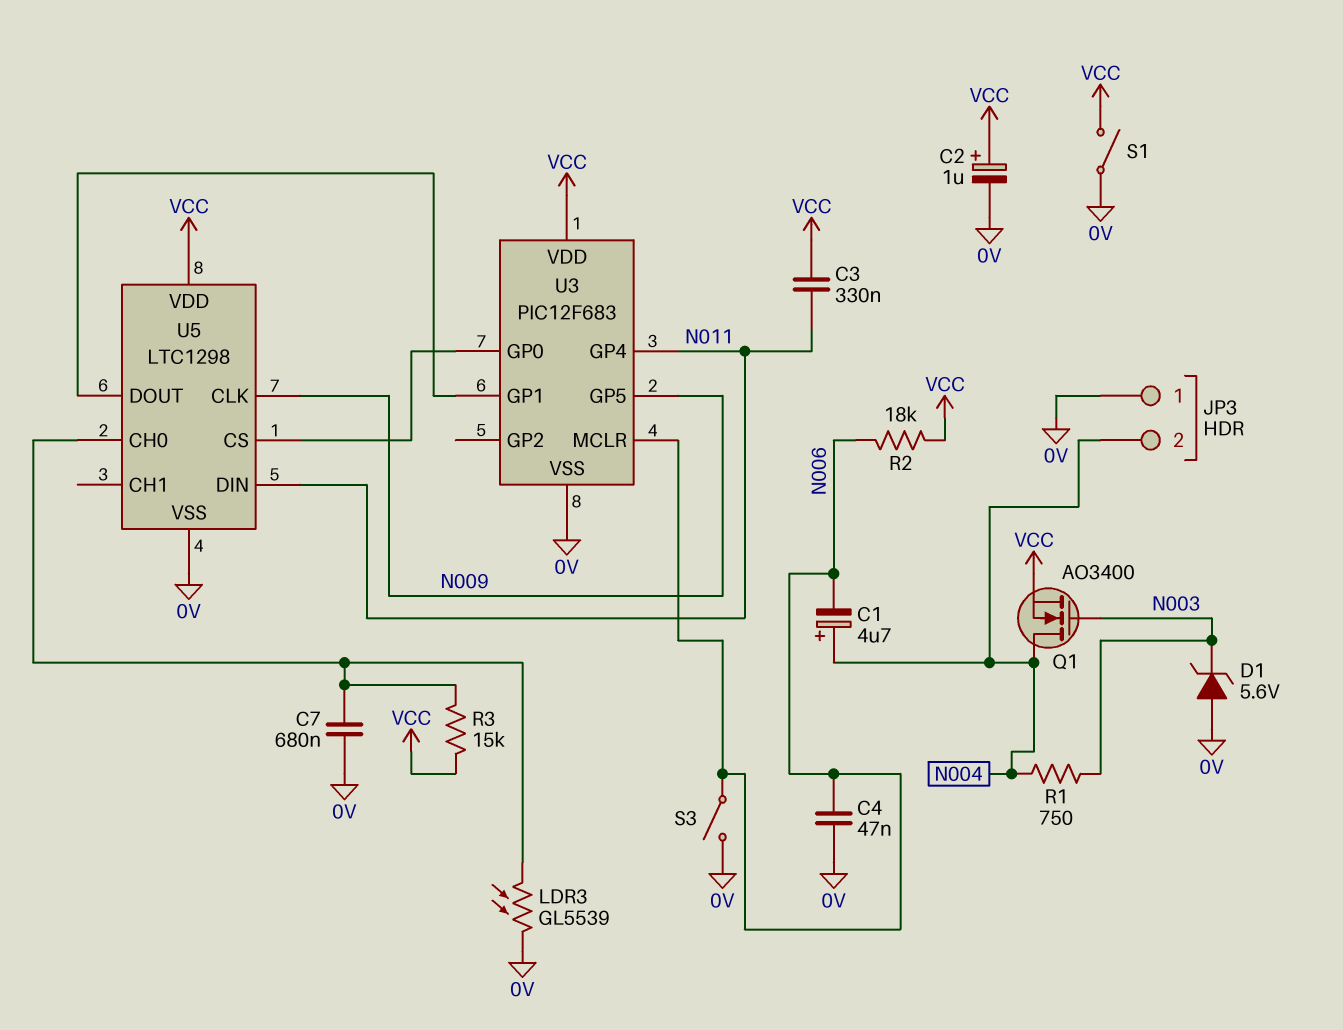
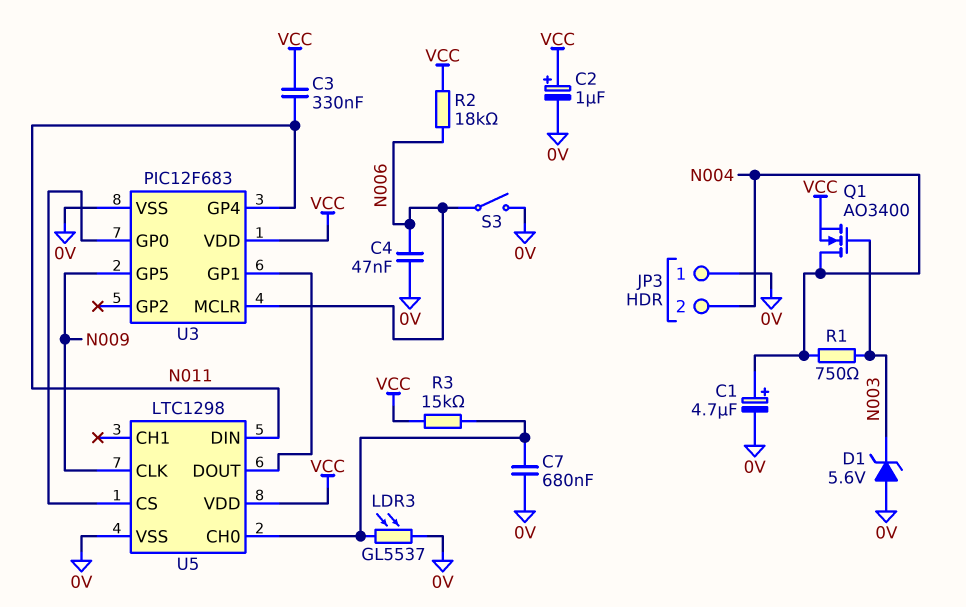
C1: 4.7uF (plus N004, minus N006) -> 4.7uF (plus N004, minus 0V)
LDR3: GL5539 (0V, U5/CH0) -> GL5537 (0V, U5/CH0)
S1: switch (0V, VCC) -> none

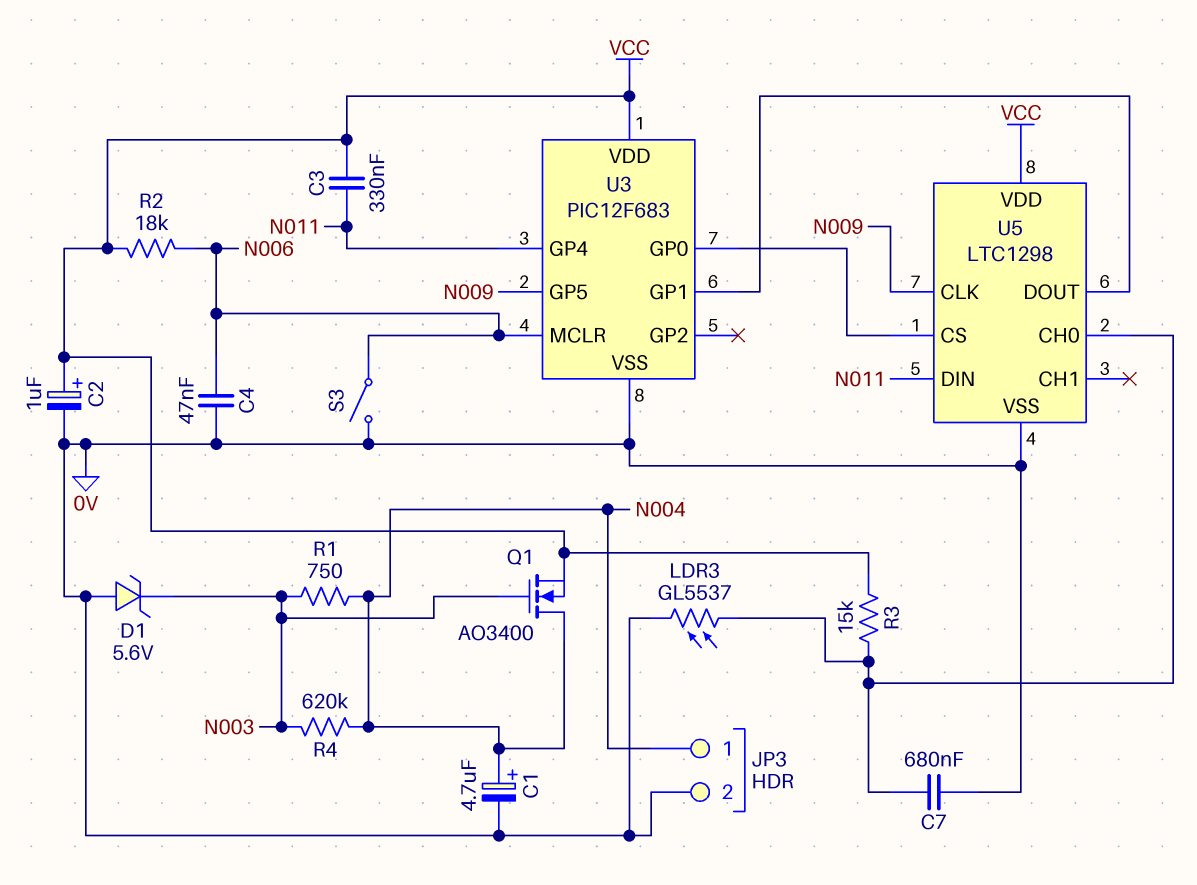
JP3 pin 1: 0V -> N004
JP3 pin 2: N004 -> 0V
R4: none -> 620k (N003, N004)

